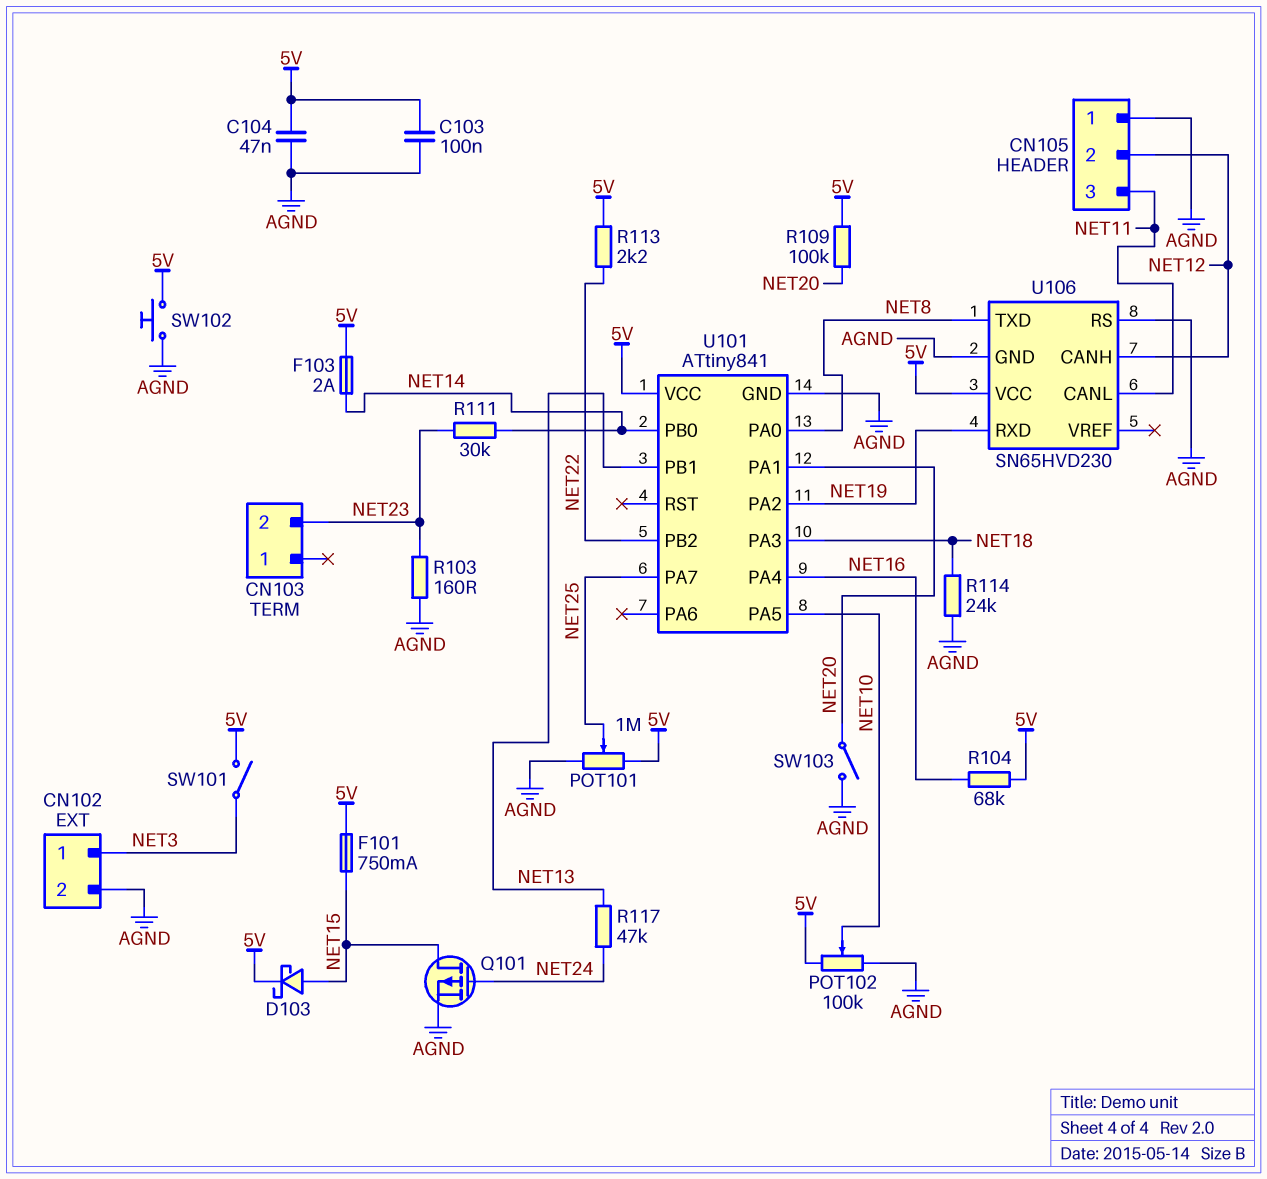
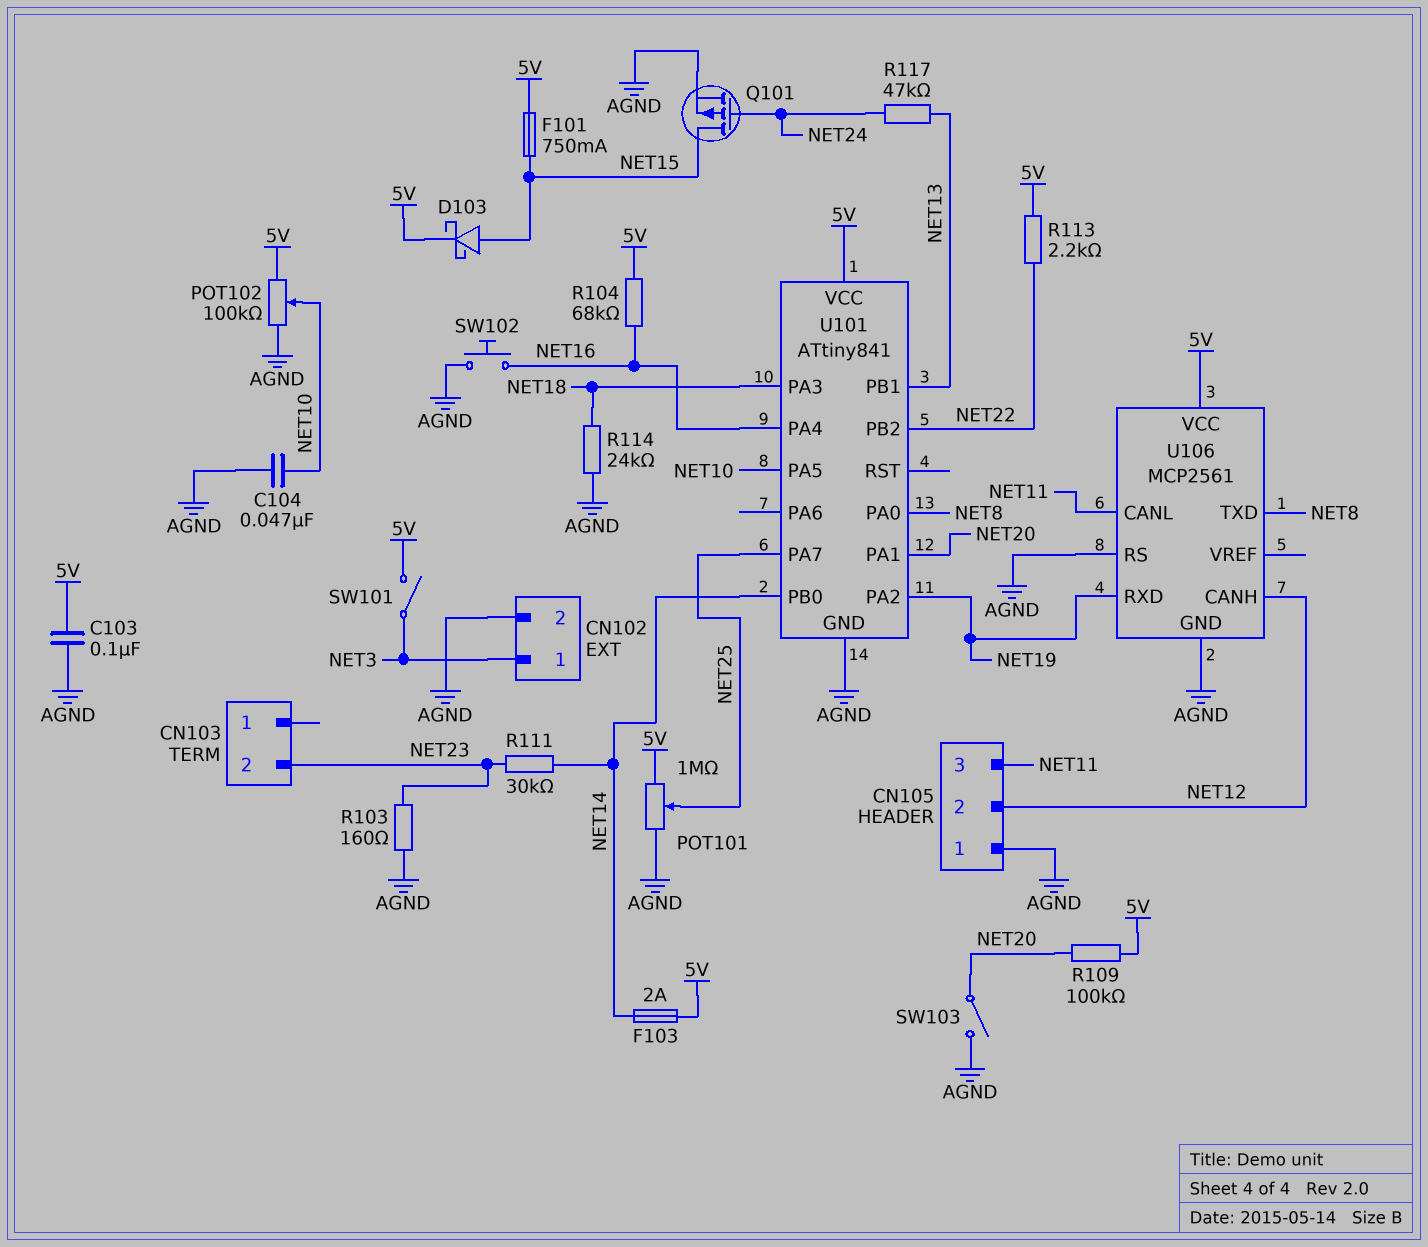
C104: 47nF (5V, AGND) -> 47nF (AGND, NET10)
SW102: button (5V, AGND) -> button (AGND, NET16)
U106: SN65HVD230 -> MCP2561

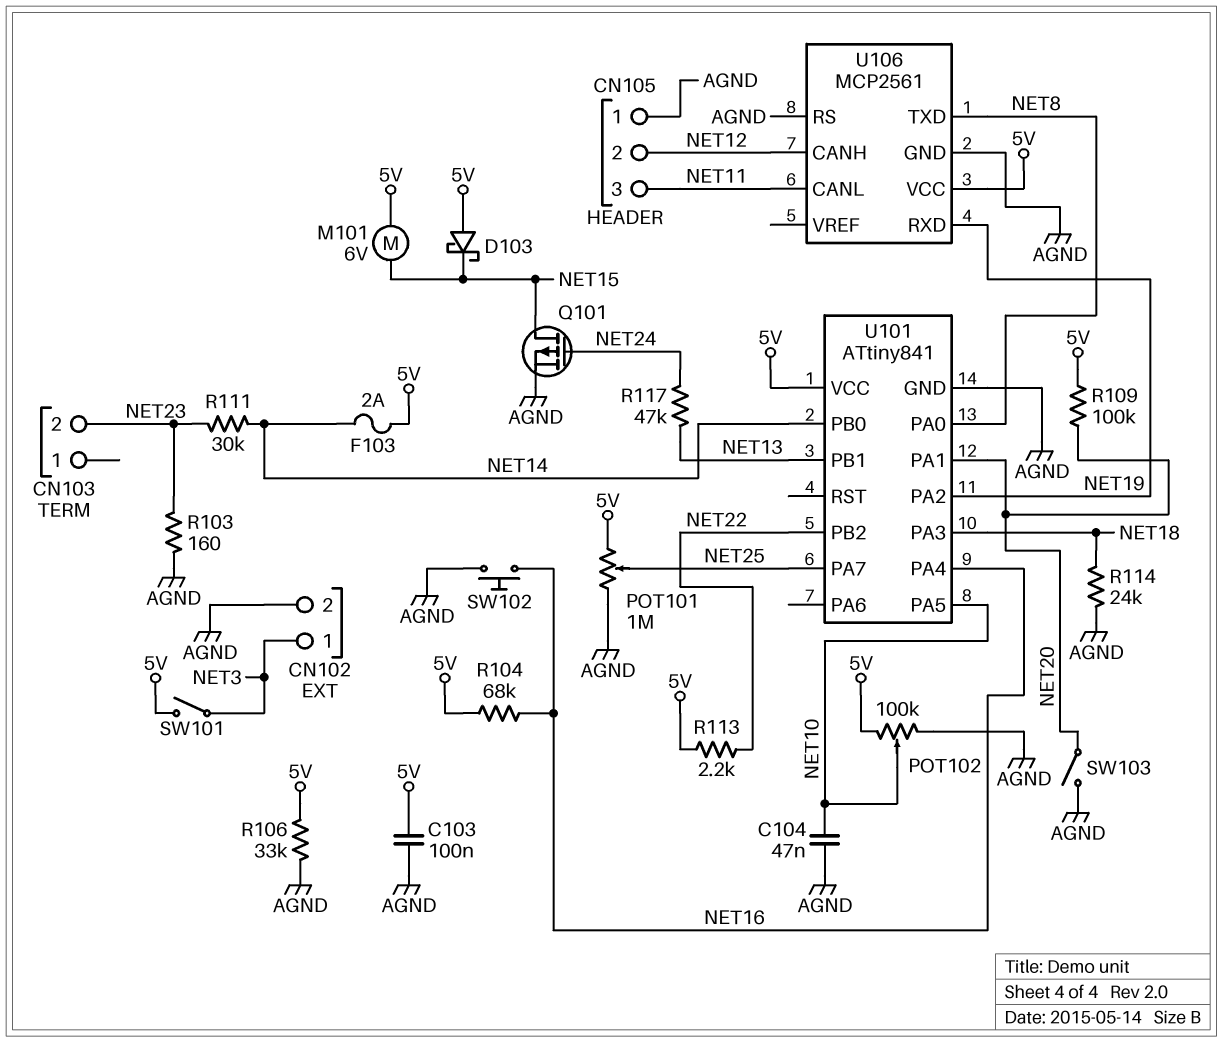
D103: schottky (A NET15, K 5V) -> schottky (A 5V, K NET15)
F101: 750mA (5V, NET15) -> none
M101: none -> motor 6V (5V, NET15)
R106: none -> 33k (5V, AGND)

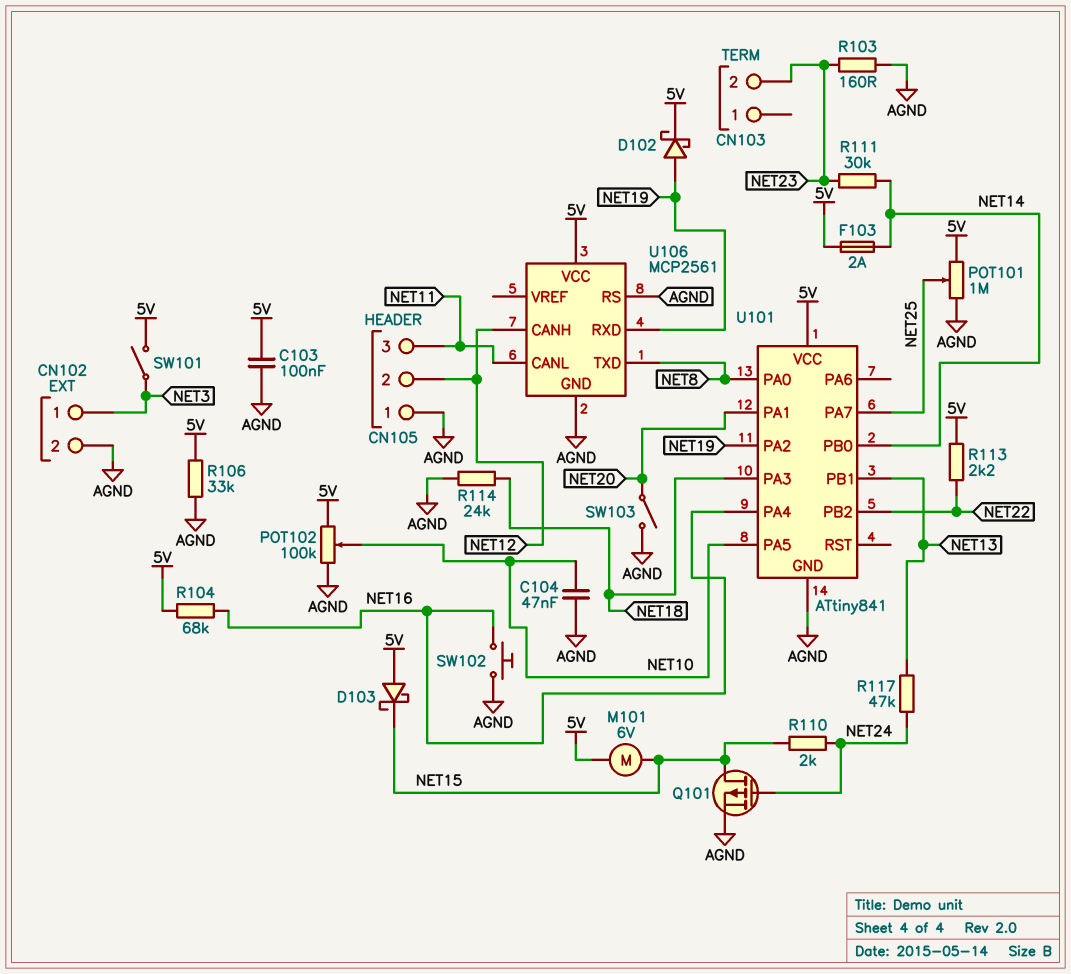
D102: none -> schottky (A NET19, K 5V)
R109: 100k (5V, NET20) -> none
R110: none -> 2k (NET15, NET24)

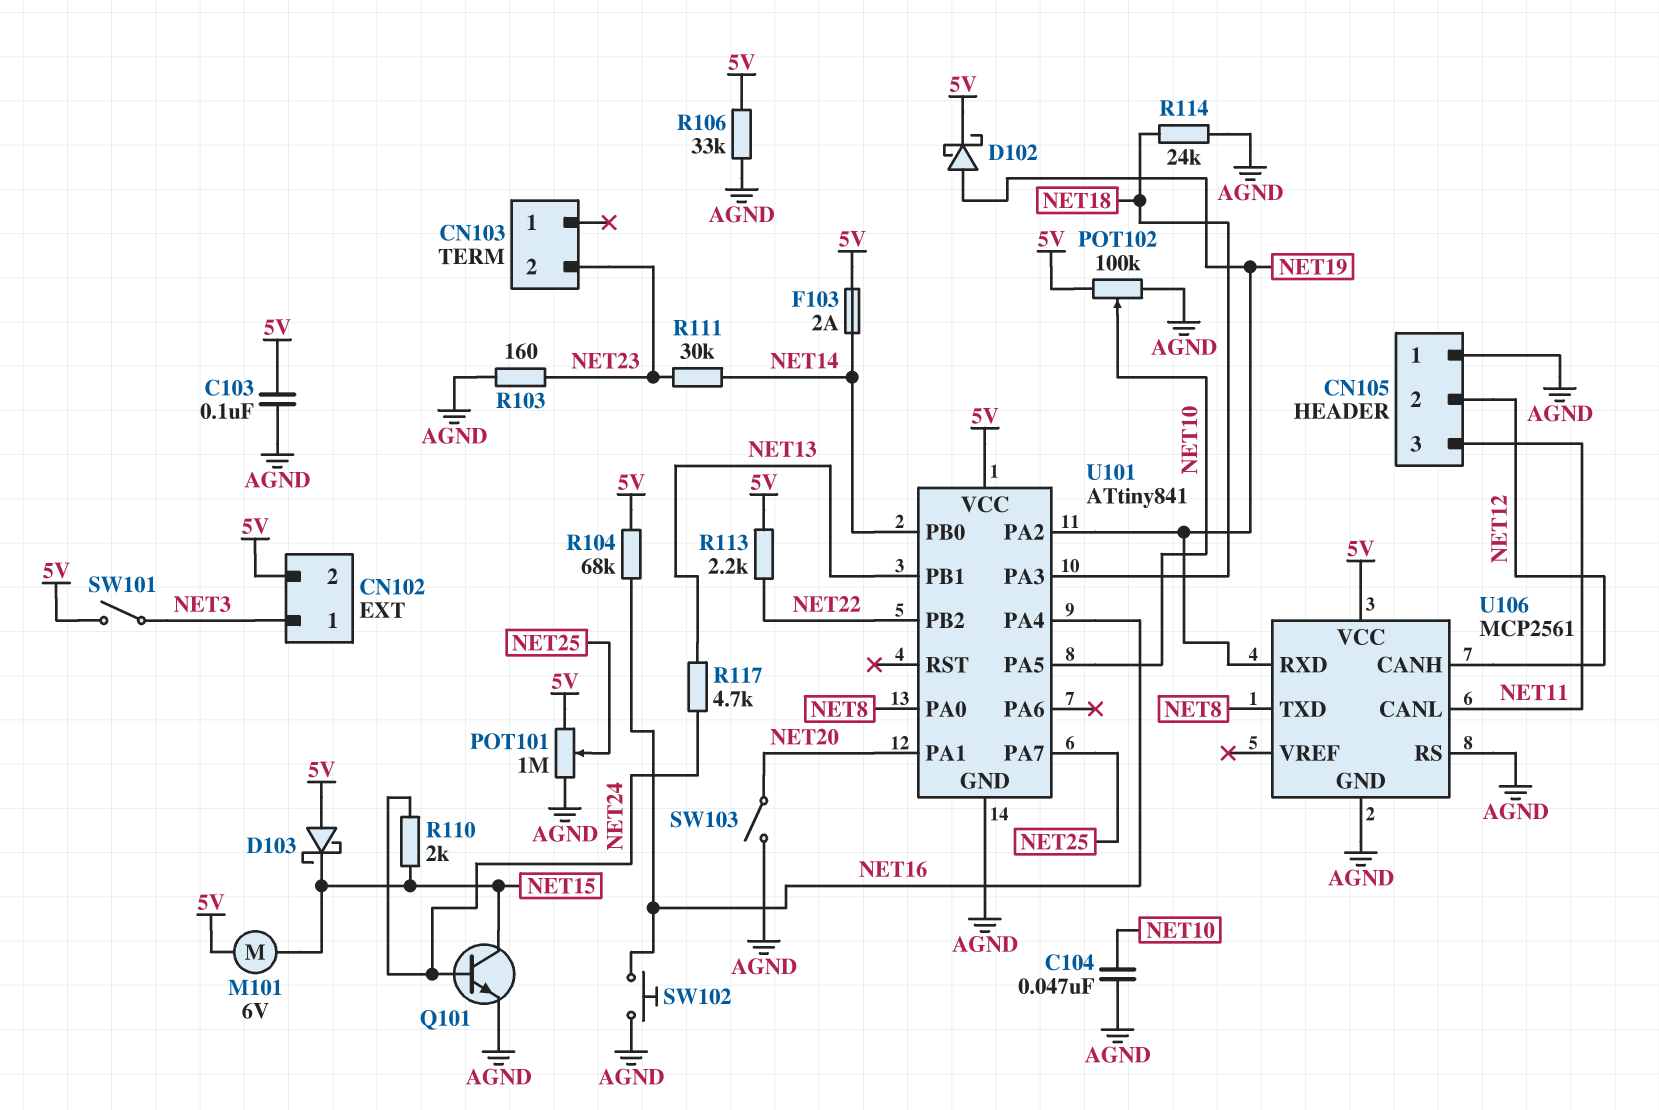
CN102 pin 2: AGND -> 5V
Q101: PMOS (G NET24, D NET15, S AGND) -> NPN (B NET24, C NET15, E AGND)
R117: 47k (NET13, NET24) -> 4.7k (NET13, NET24)

